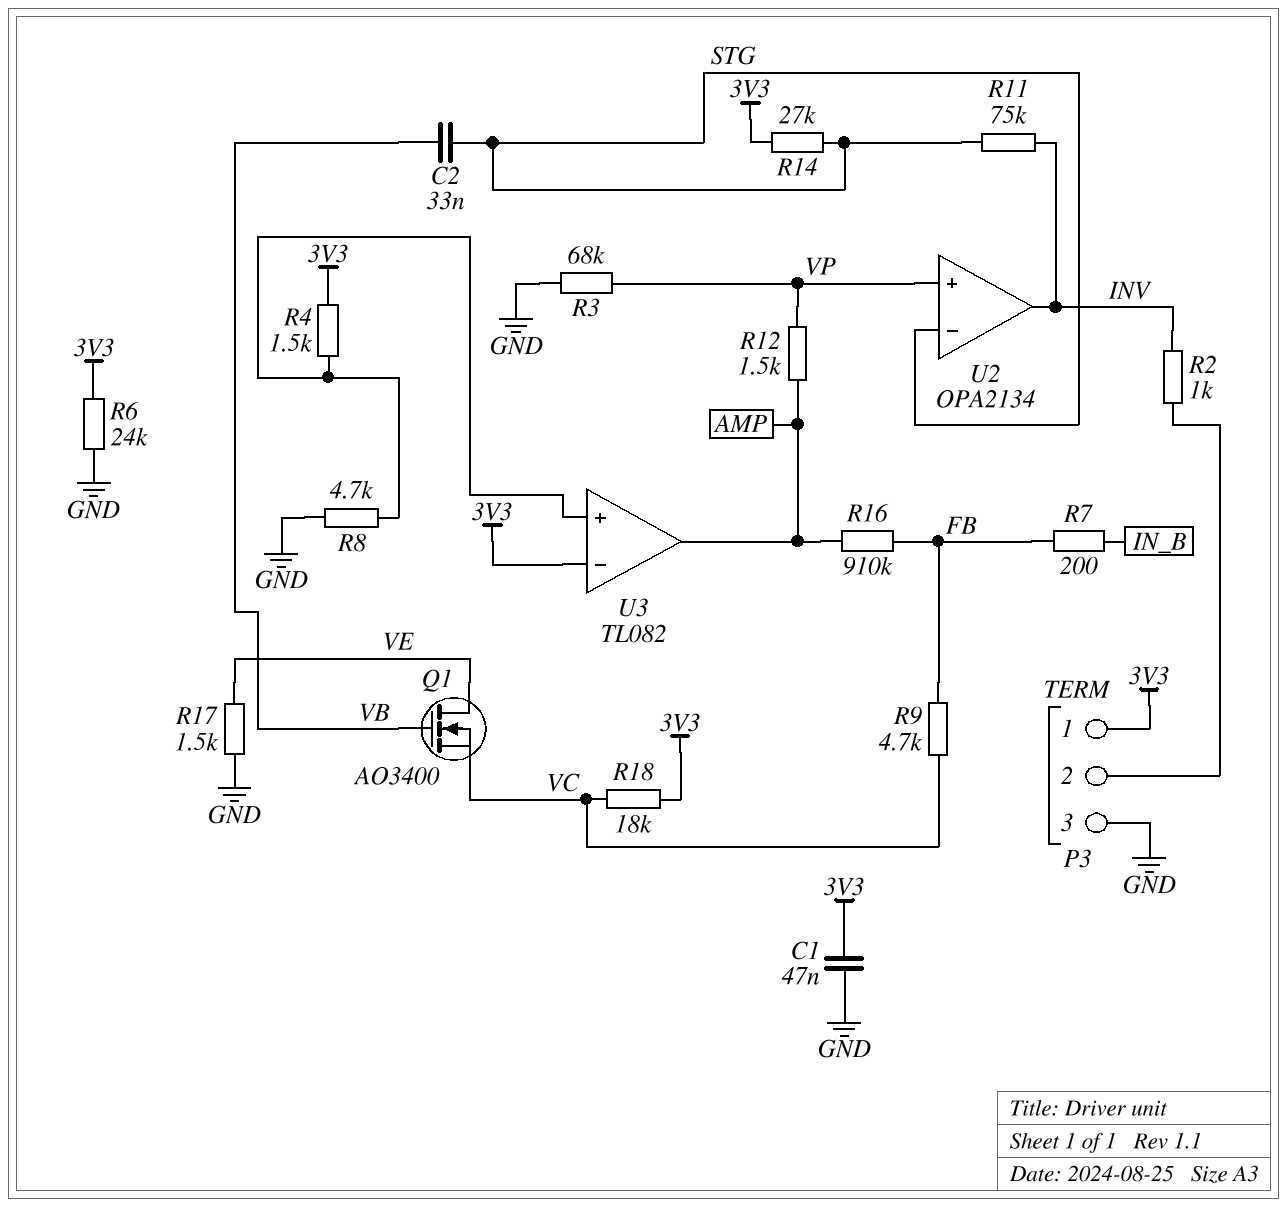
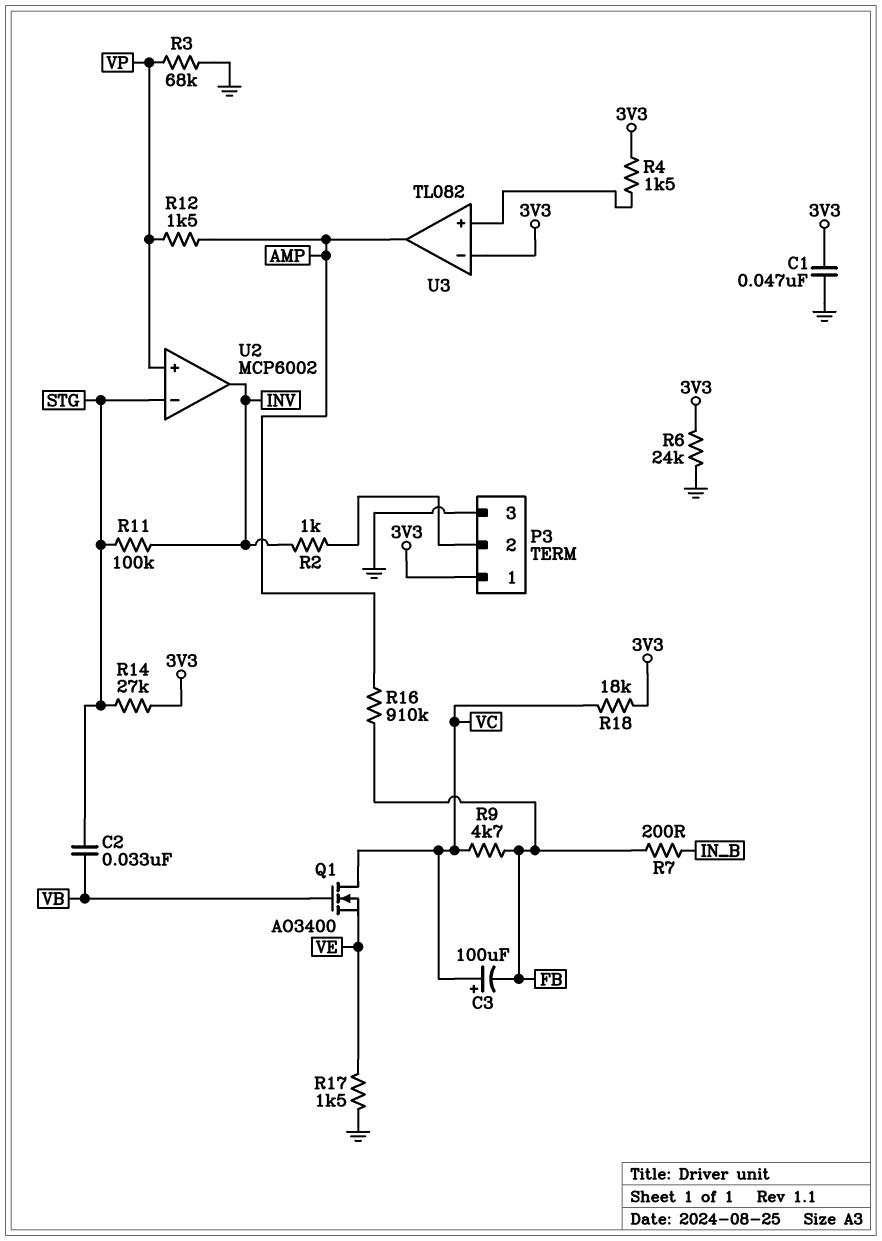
C3: none -> 100uF (plus VC, minus FB)
Q1: NMOS AO3400 (G VB, D VE, S VC) -> NMOS AO3400 (G VB, D VC, S VE)
R8: 4.7k (GND, U3/in+) -> none
R11: 75k (INV, STG) -> 100k (INV, STG)
U2: OPA2134 -> MCP6002

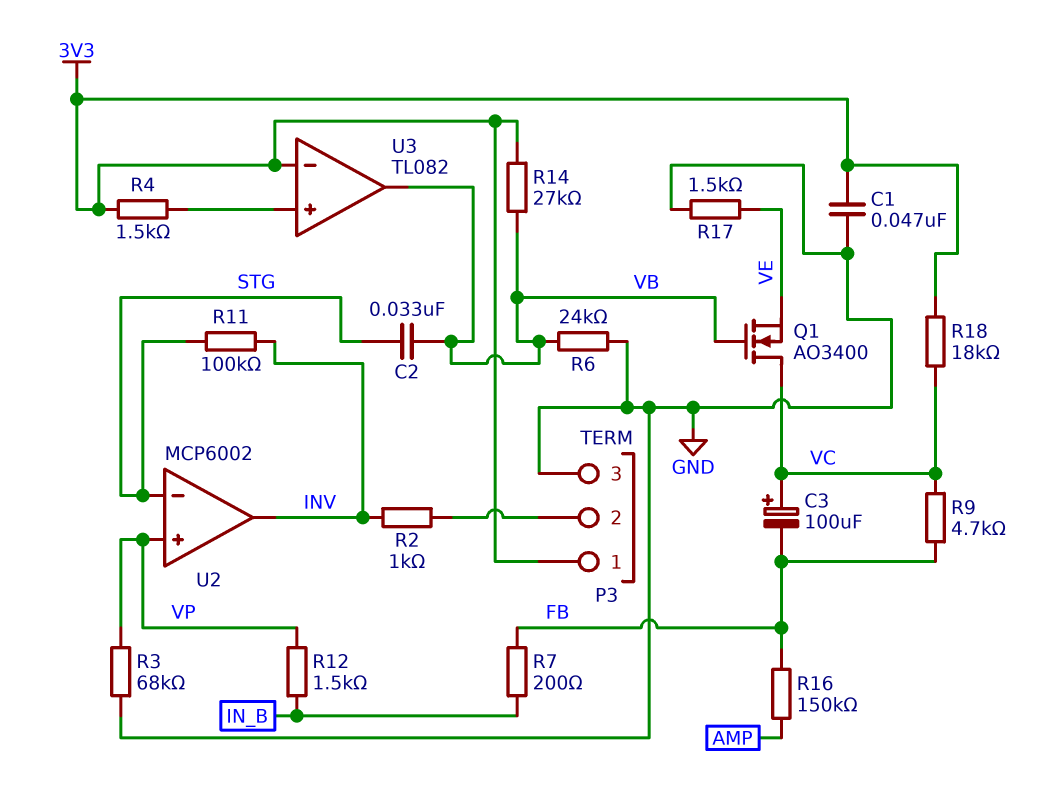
R6: 24k (3V3, GND) -> 24k (GND, VB)
R12: 1.5k (AMP, VP) -> 1.5k (IN_B, VP)
R14: 27k (3V3, STG) -> 27k (3V3, VB)
R16: 910k (AMP, FB) -> 150k (AMP, FB)
U3 pin out: AMP -> VB

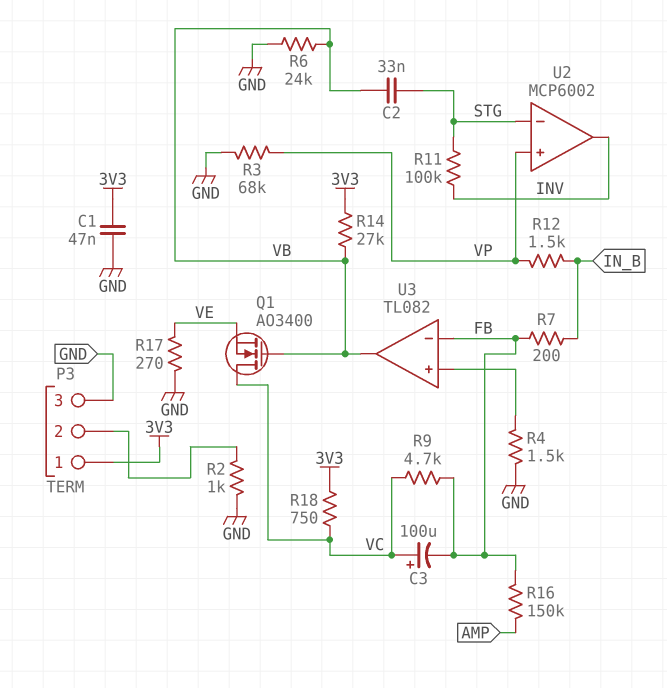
R2: 1k (INV, P3/2) -> 1k (GND, P3/2)
R4: 1.5k (3V3, U3/in+) -> 1.5k (GND, U3/in+)
R17: 1.5k (GND, VE) -> 270 (GND, VE)
R18: 18k (3V3, VC) -> 750 (3V3, VC)
U3 pin in-: 3V3 -> FB

